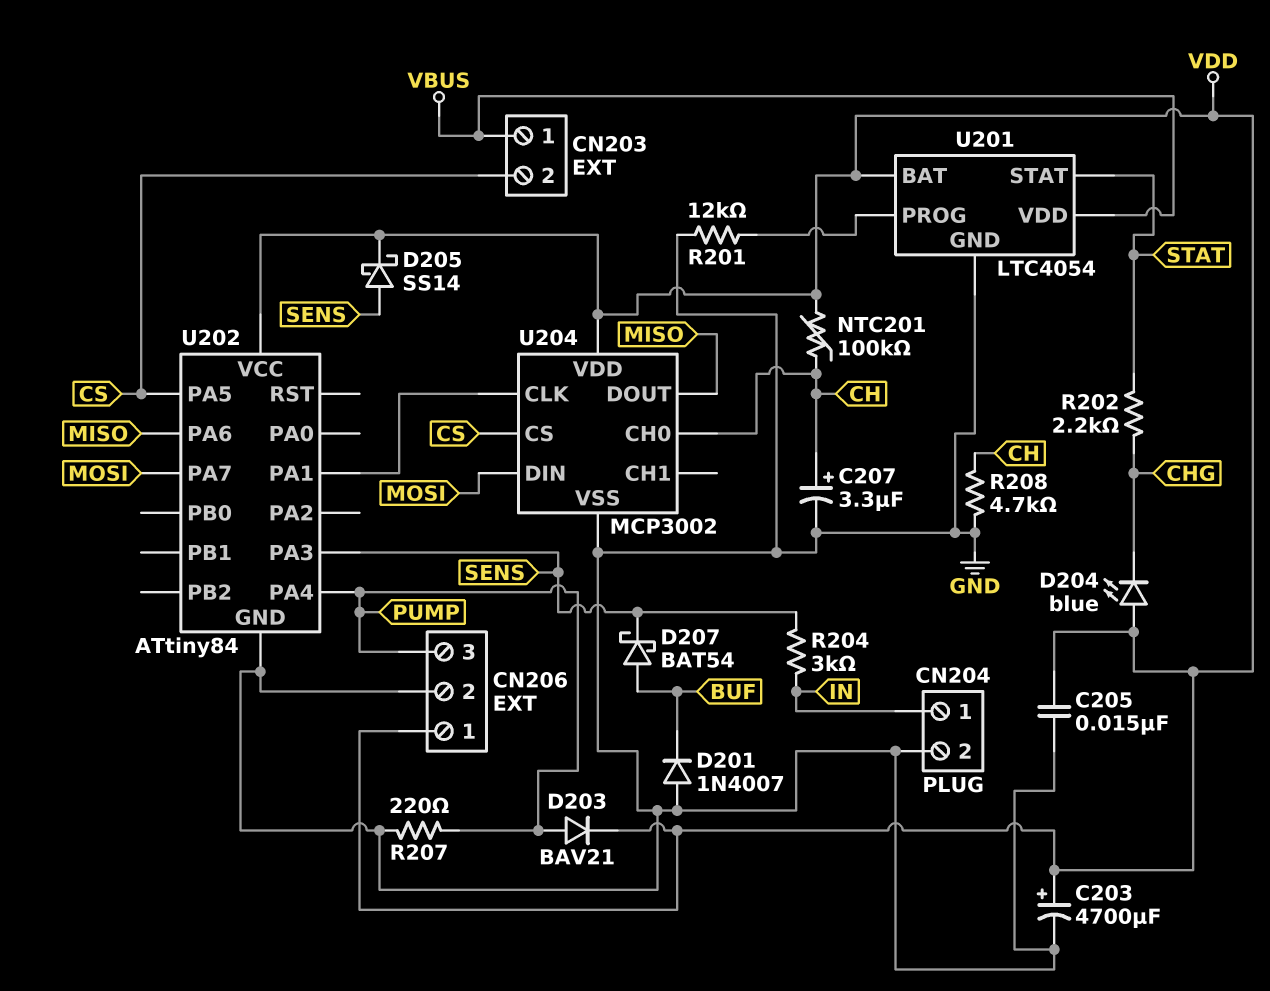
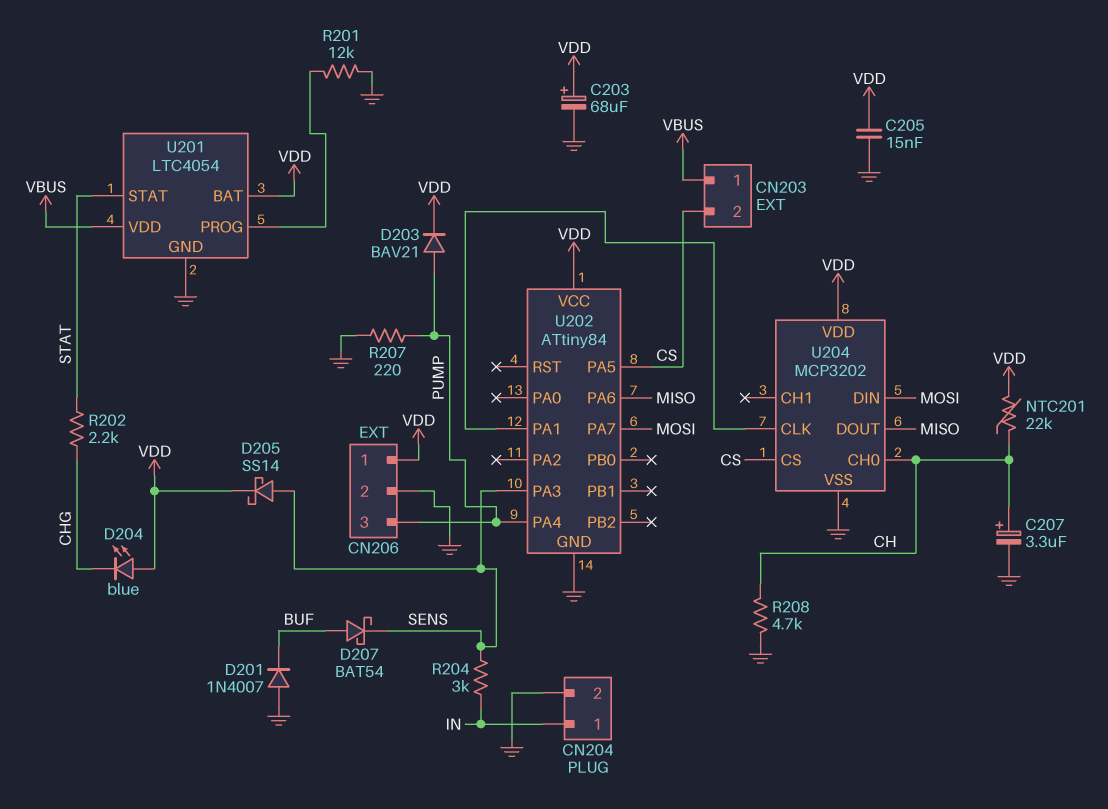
C203: 4700uF (plus VDD, minus GND) -> 68uF (plus VDD, minus GND)
NTC201: 100k (CH, VDD) -> 22k (CH, VDD)
U204: MCP3002 -> MCP3202

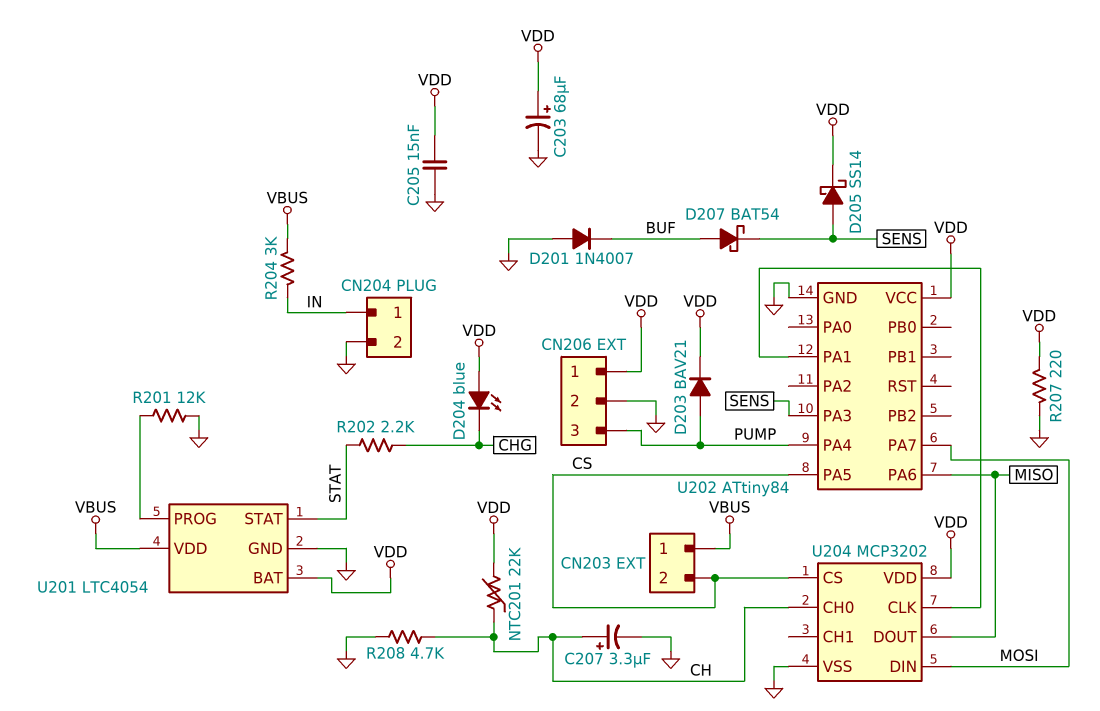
R204: 3k (IN, SENS) -> 3k (IN, VBUS)
R207: 220 (GND, PUMP) -> 220 (GND, VDD)

